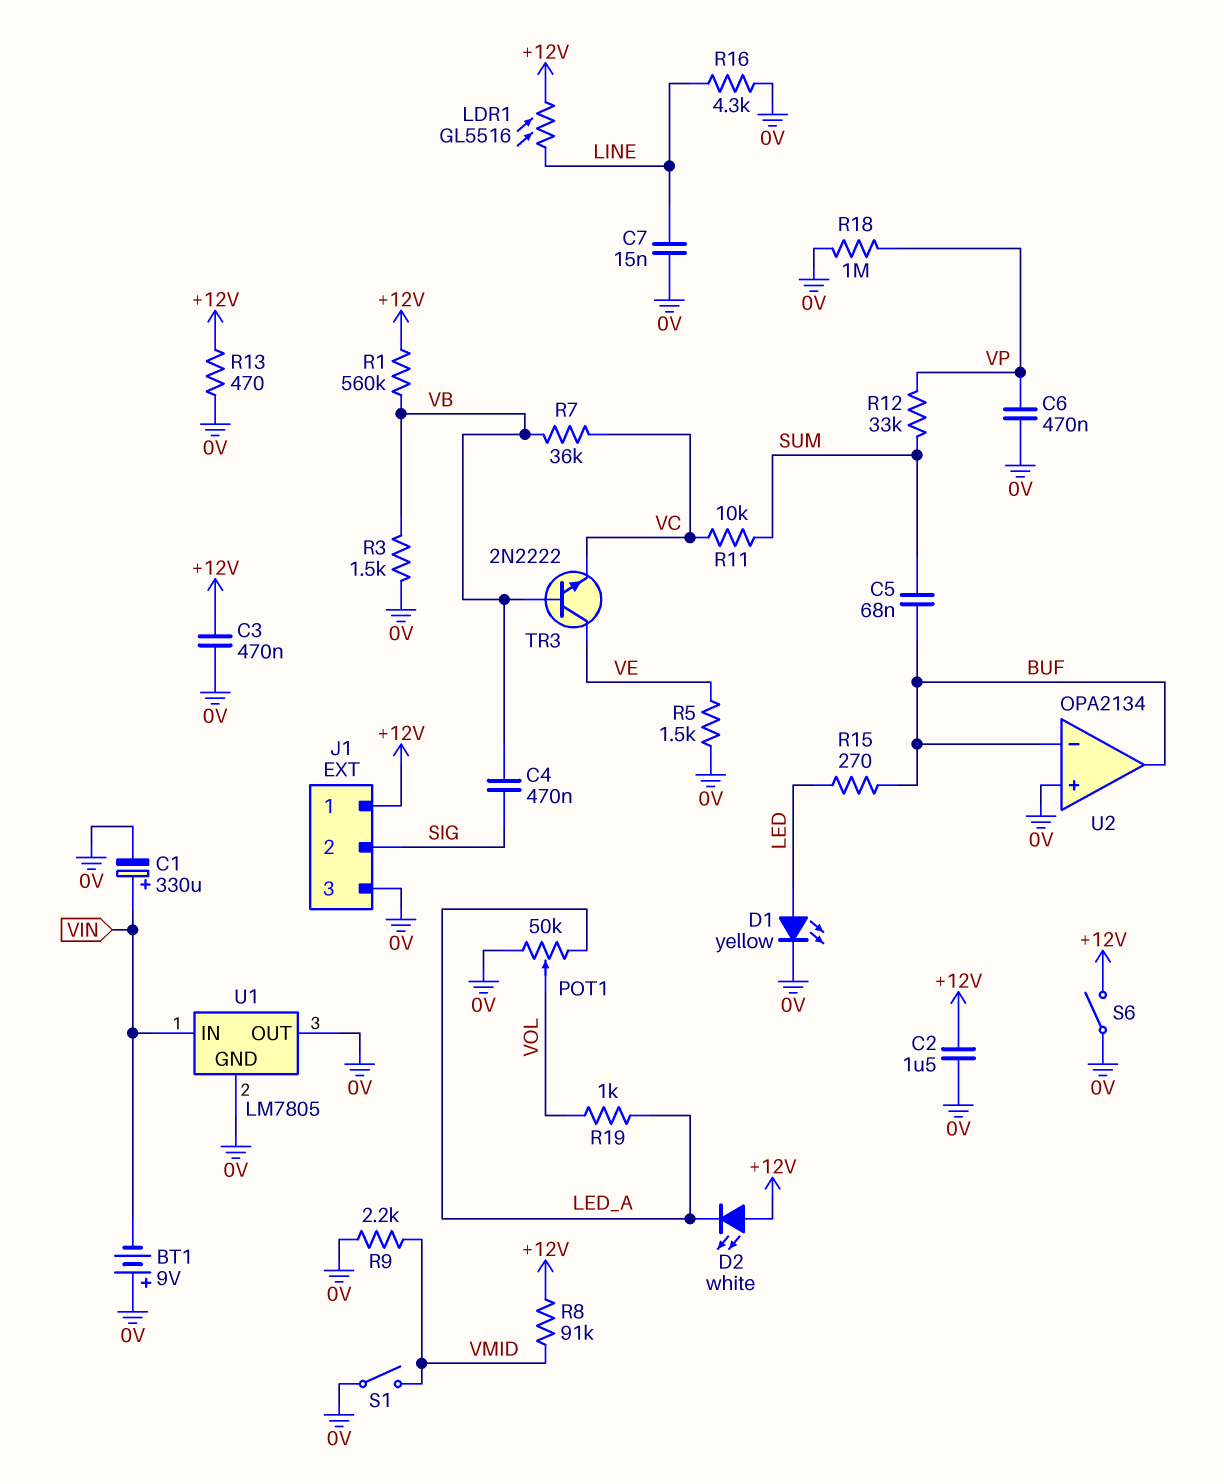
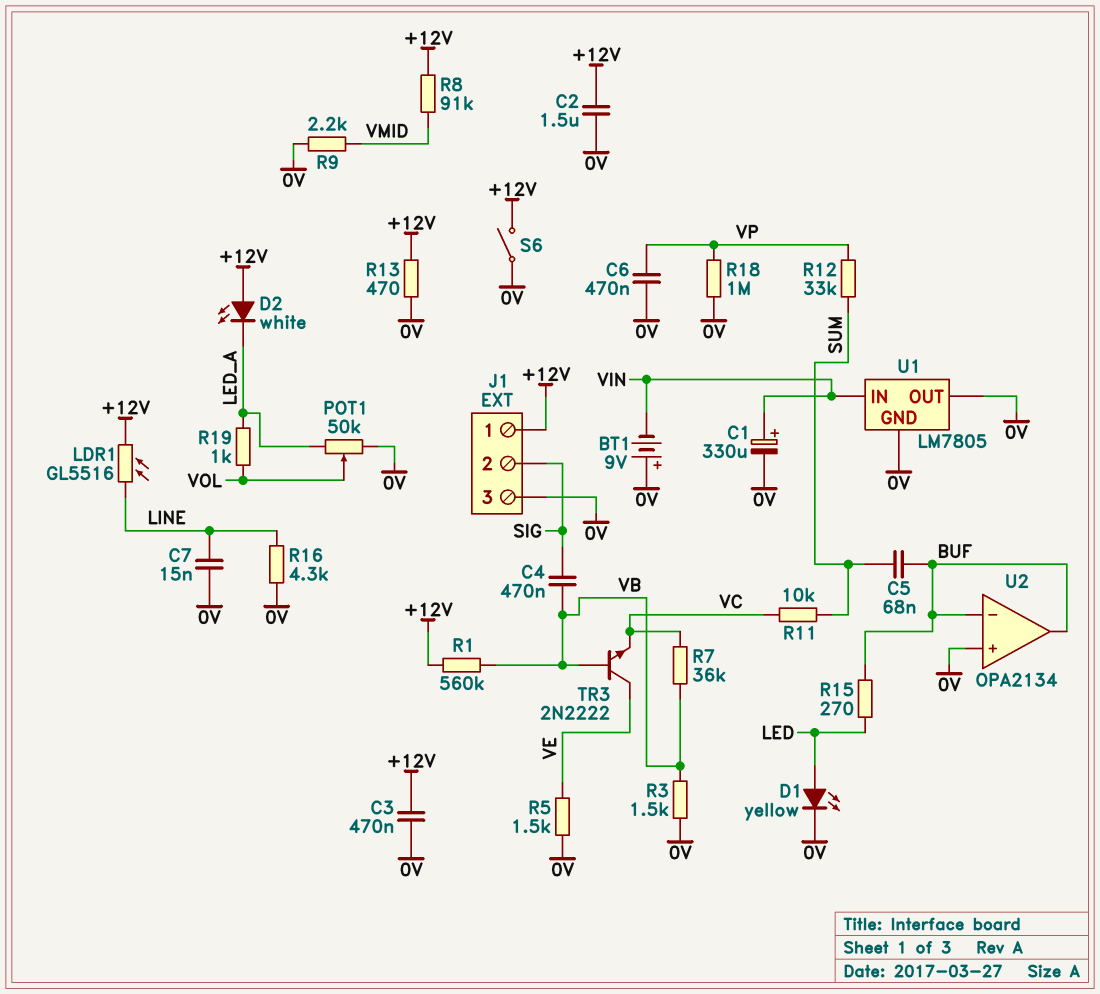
S1: switch (0V, VMID) -> none

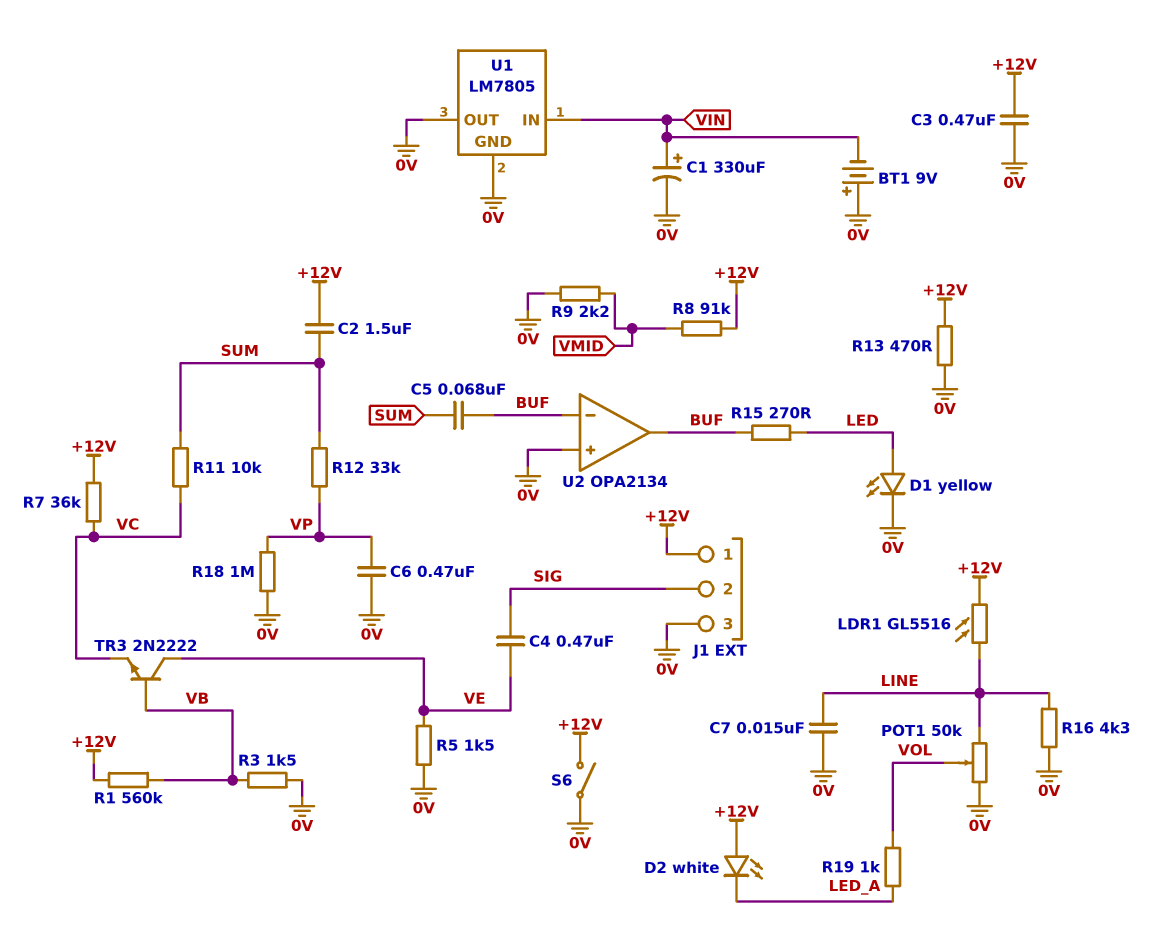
C2: 1.5uF (+12V, 0V) -> 1.5uF (+12V, SUM)
C4: 470nF (SIG, VB) -> 470nF (SIG, VE)
POT1: 50k (0V, LED_A, wiper VOL) -> 50k (0V, LINE, wiper VOL)
R7: 36k (VB, VC) -> 36k (+12V, VC)

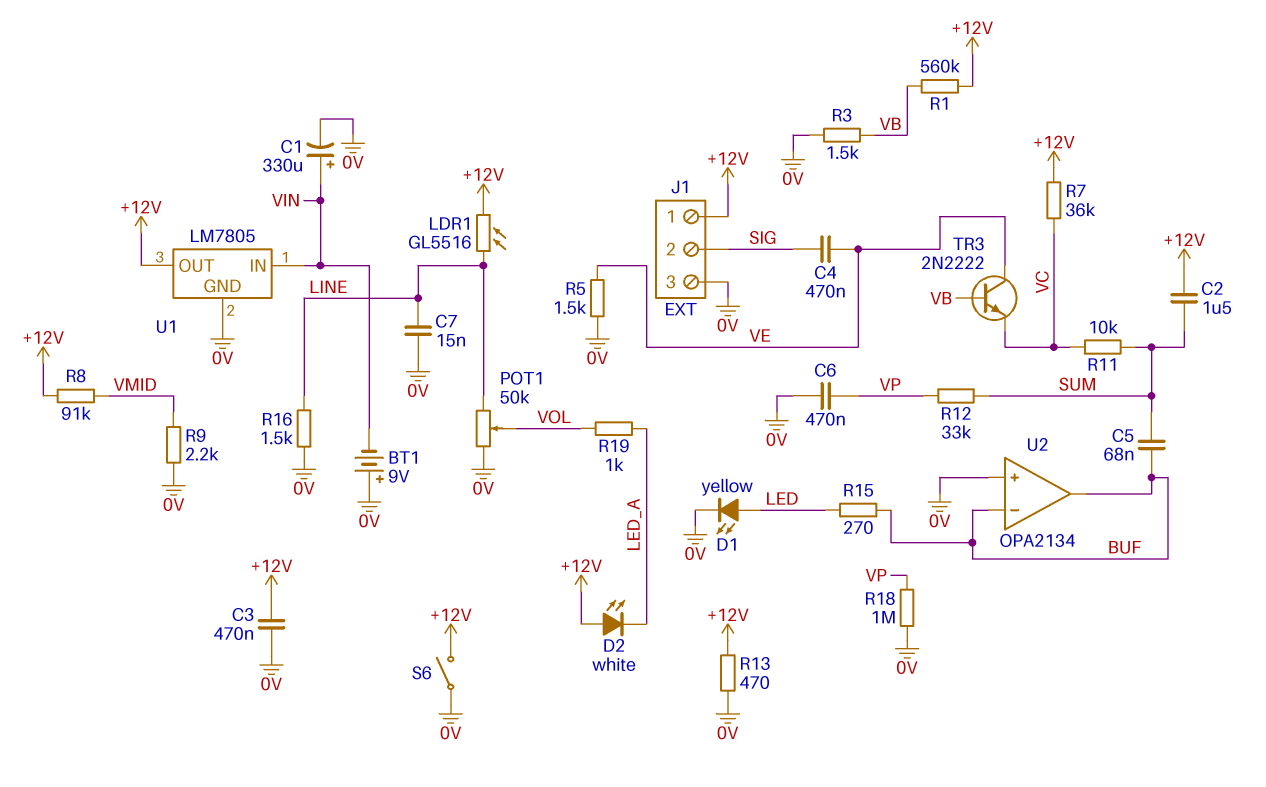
R16: 4.3k (0V, LINE) -> 1.5k (0V, LINE)
U1 pin OUT: 0V -> +12V

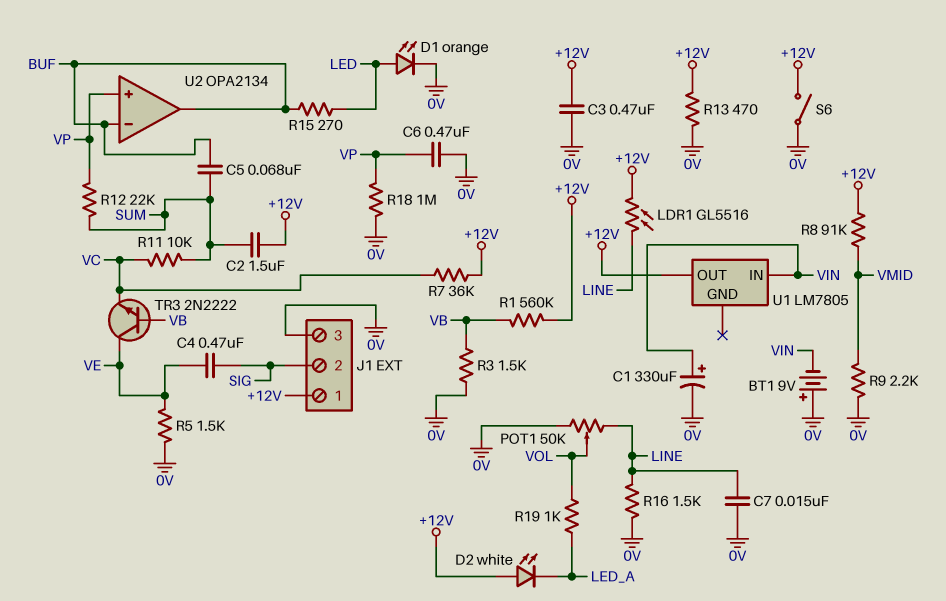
D1: LED yellow (A LED, K 0V) -> LED orange (A LED, K 0V)
R12: 33k (SUM, VP) -> 22k (SUM, VP)
U1 pin GND: 0V -> none
U2 pin in+: 0V -> VP

